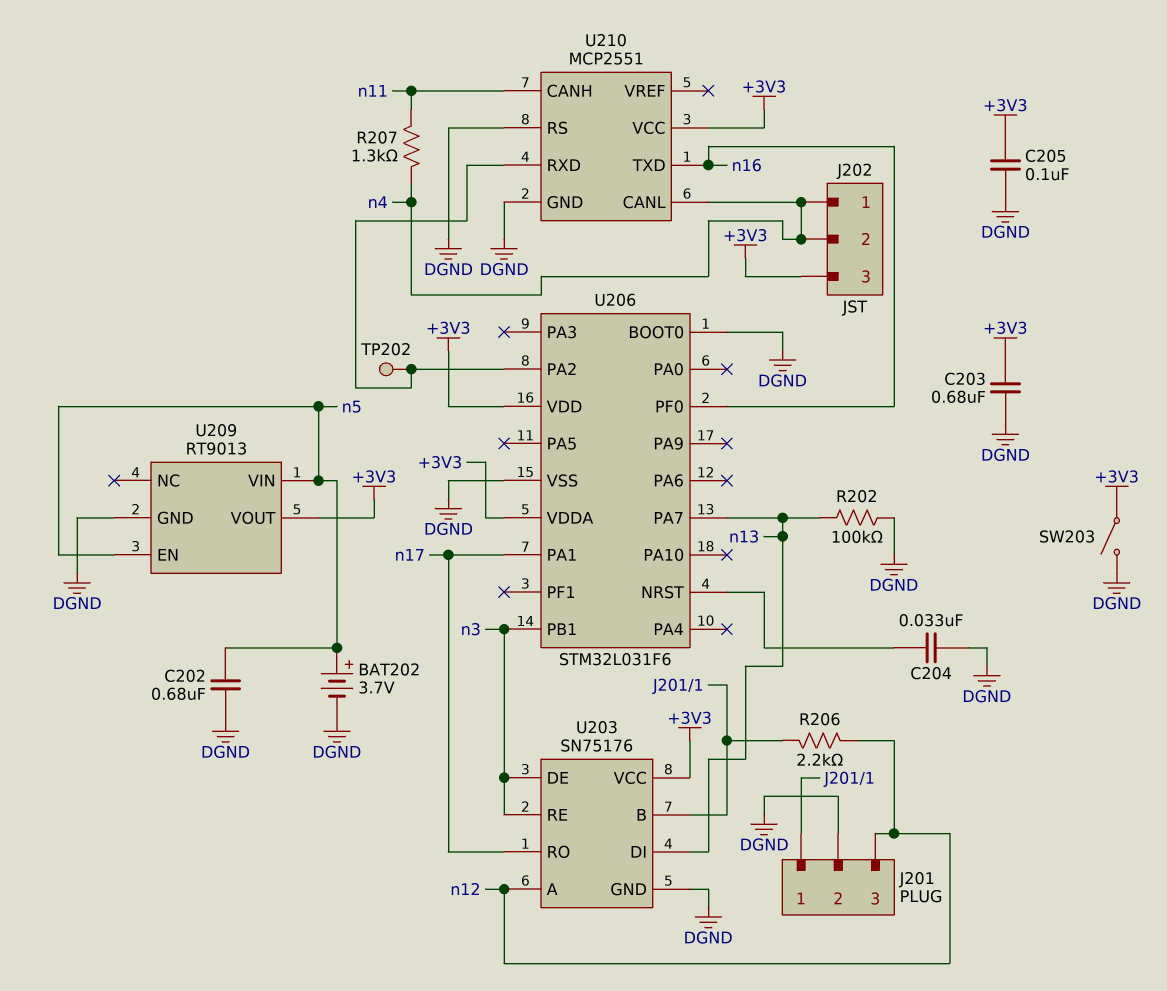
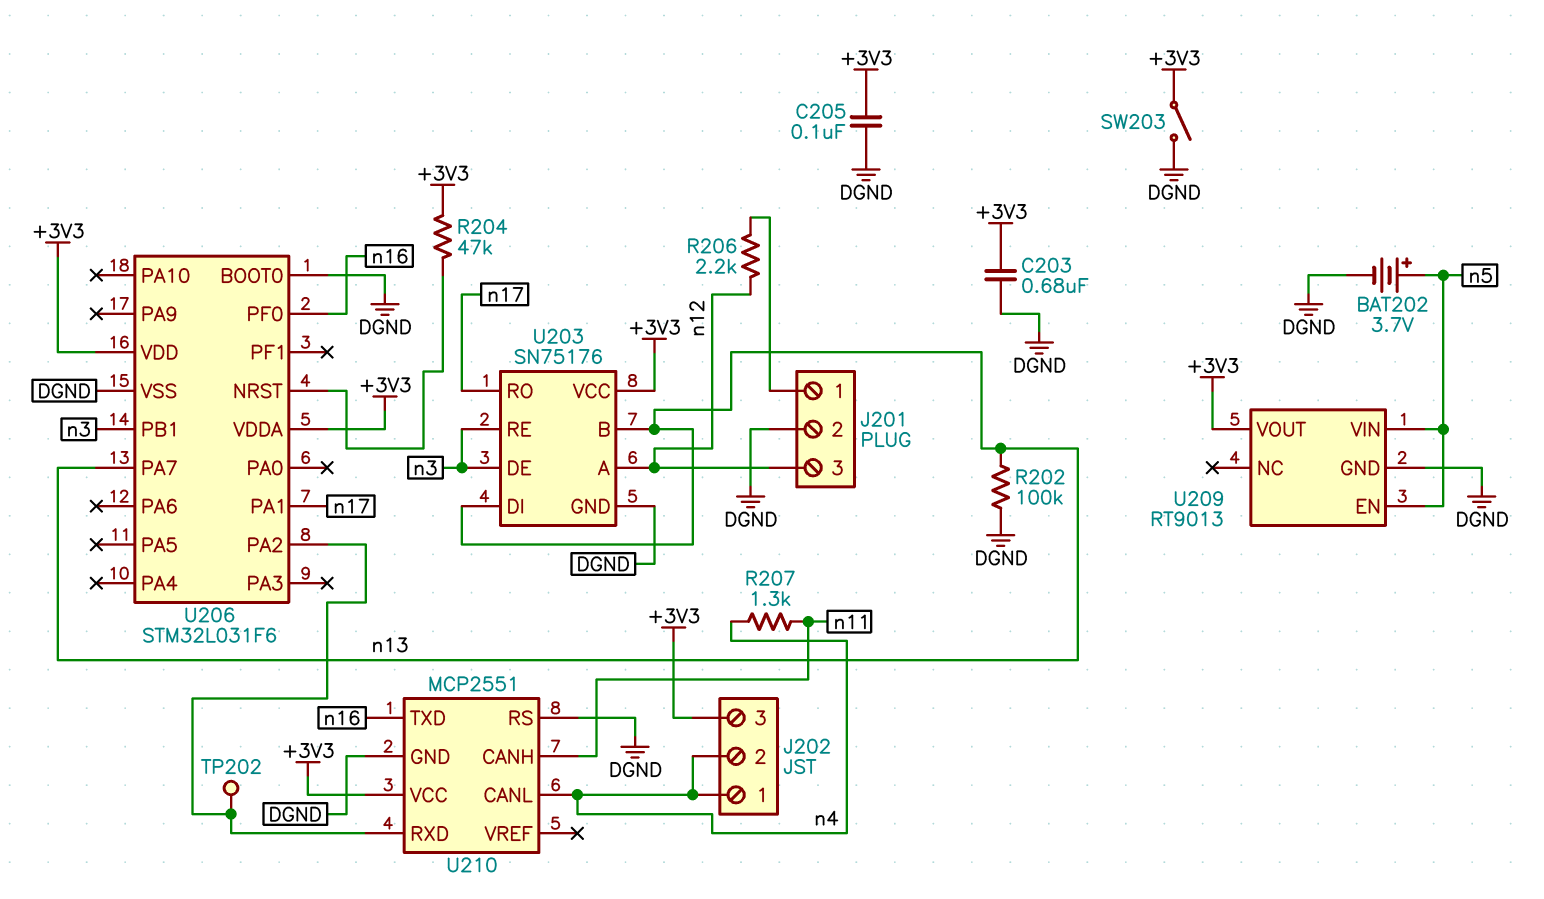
C202: 680nF (DGND, n5) -> none
C204: 33nF (DGND, U206/NRST) -> none
R204: none -> 47k (+3V3, U206/NRST)
U203 pin B: J201/1 -> n13

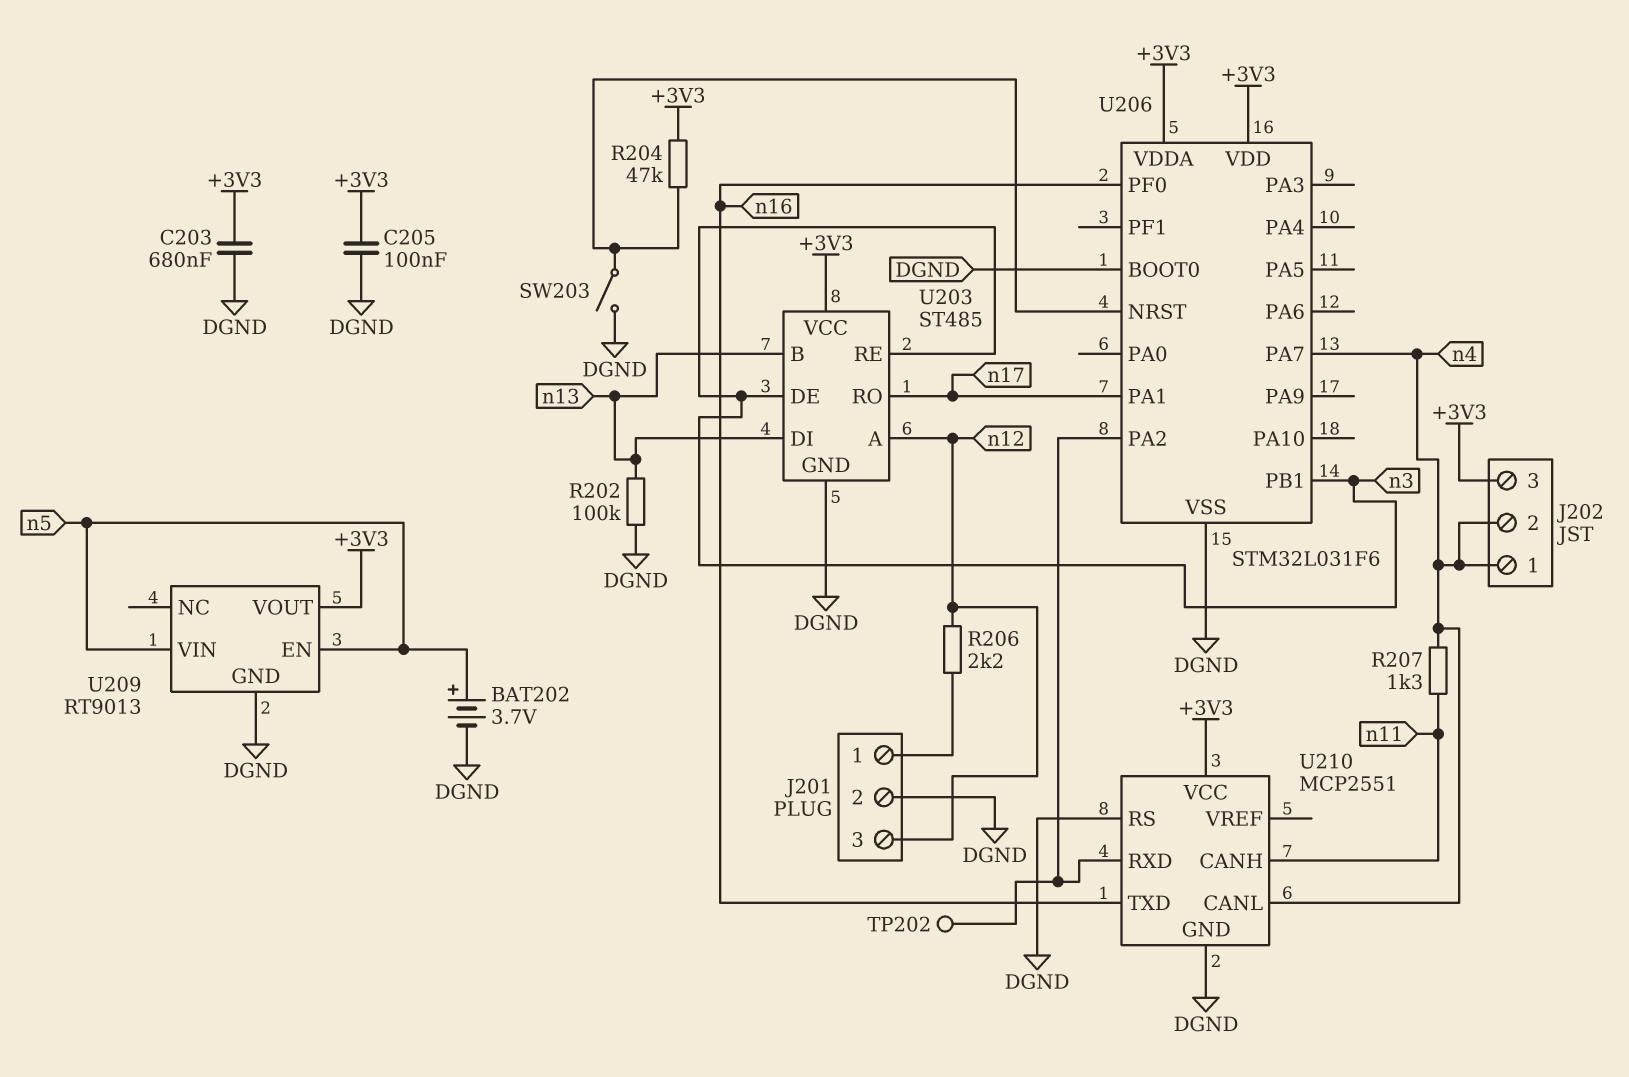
SW203: switch (+3V3, DGND) -> switch (DGND, U206/NRST)
U203: SN75176 -> ST485
U206 pin PA7: n13 -> n4

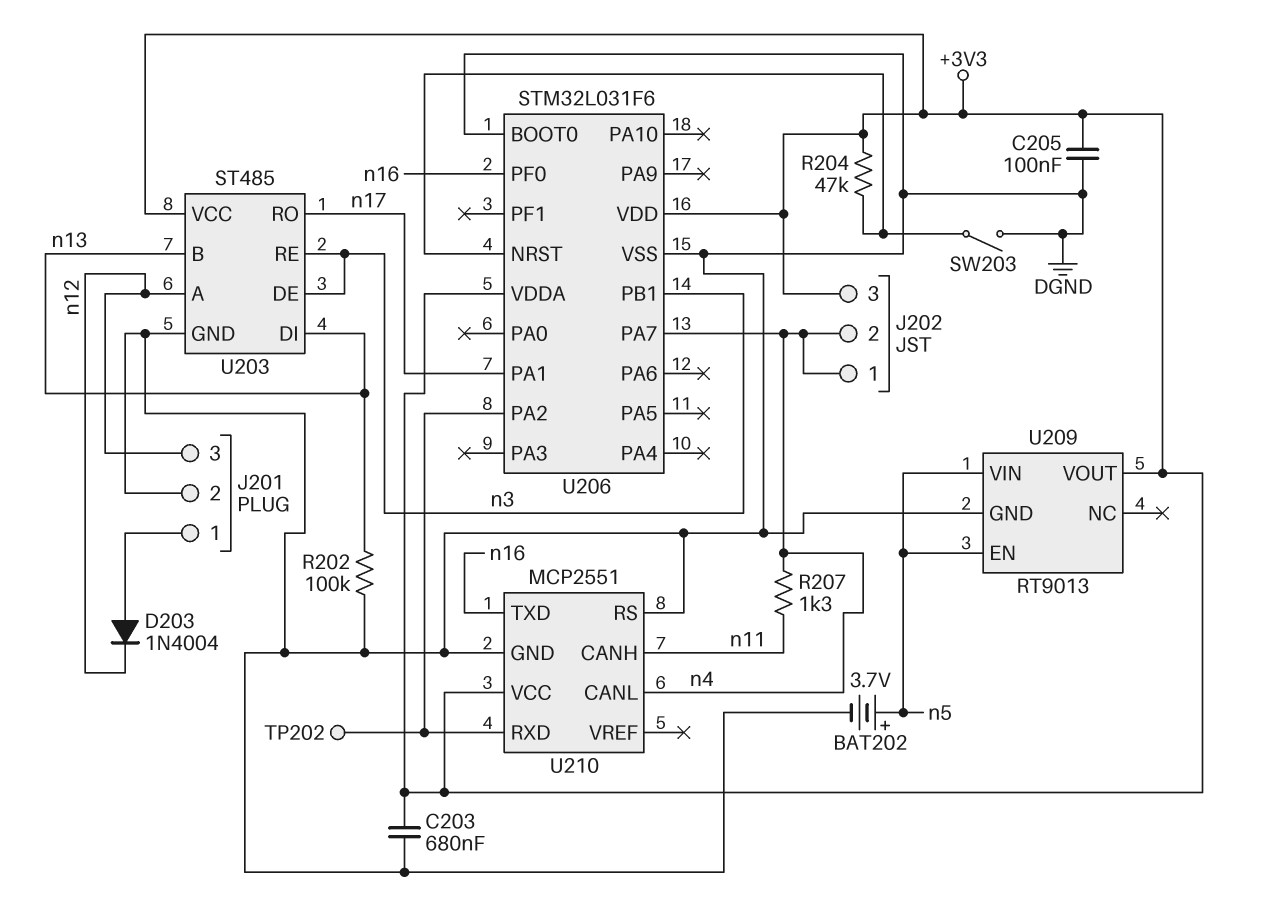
D203: none -> diode 1N4004 (A J201/1, K n12)
R206: 2.2k (J201/1, n12) -> none

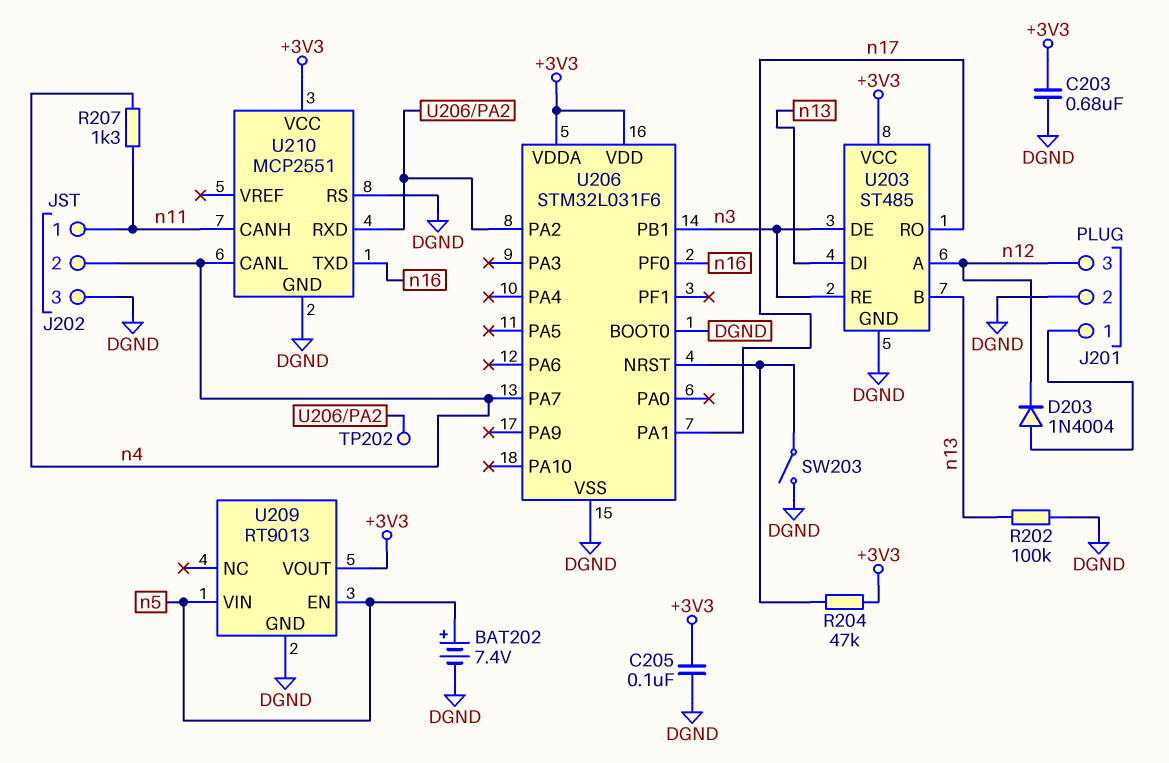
BAT202: 3.7V (plus n5, minus DGND) -> 7.4V (plus n5, minus DGND)
J202 pin 1: n4 -> n11
J202 pin 3: +3V3 -> DGND

